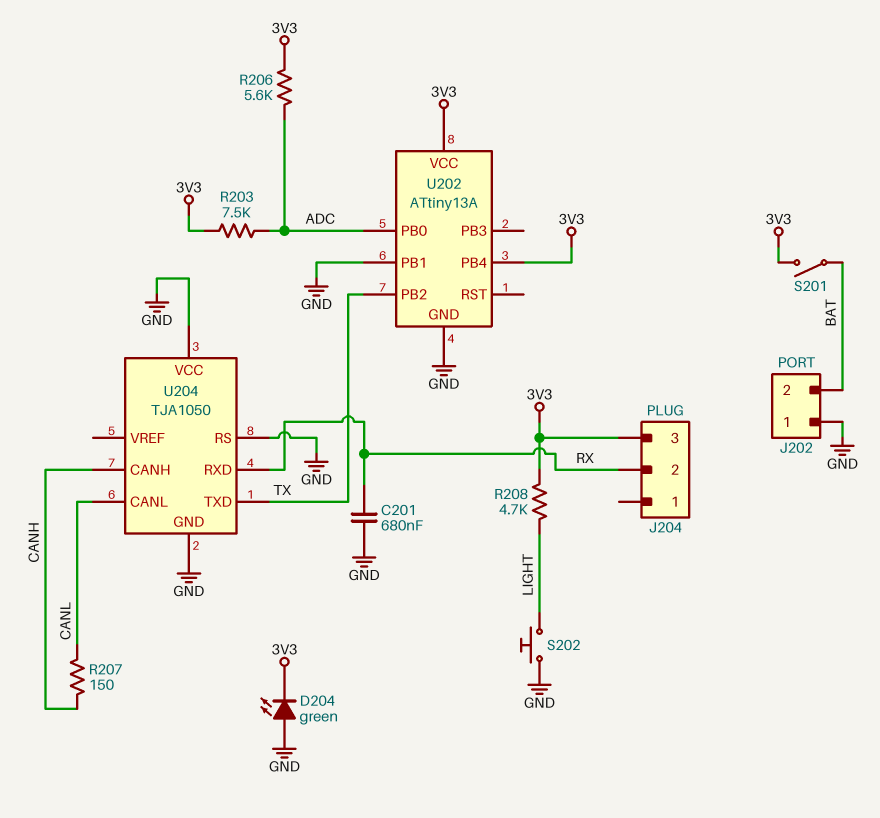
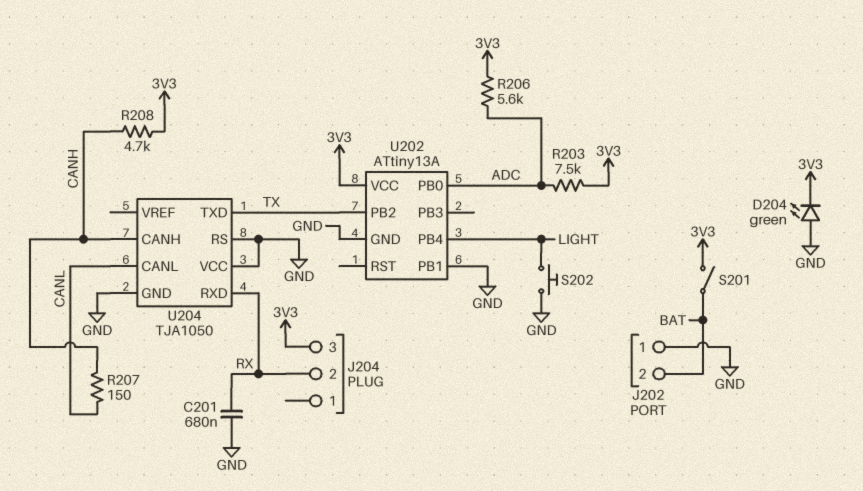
R208: 4.7k (3V3, LIGHT) -> 4.7k (3V3, CANH)
U202 pin PB4: 3V3 -> LIGHT

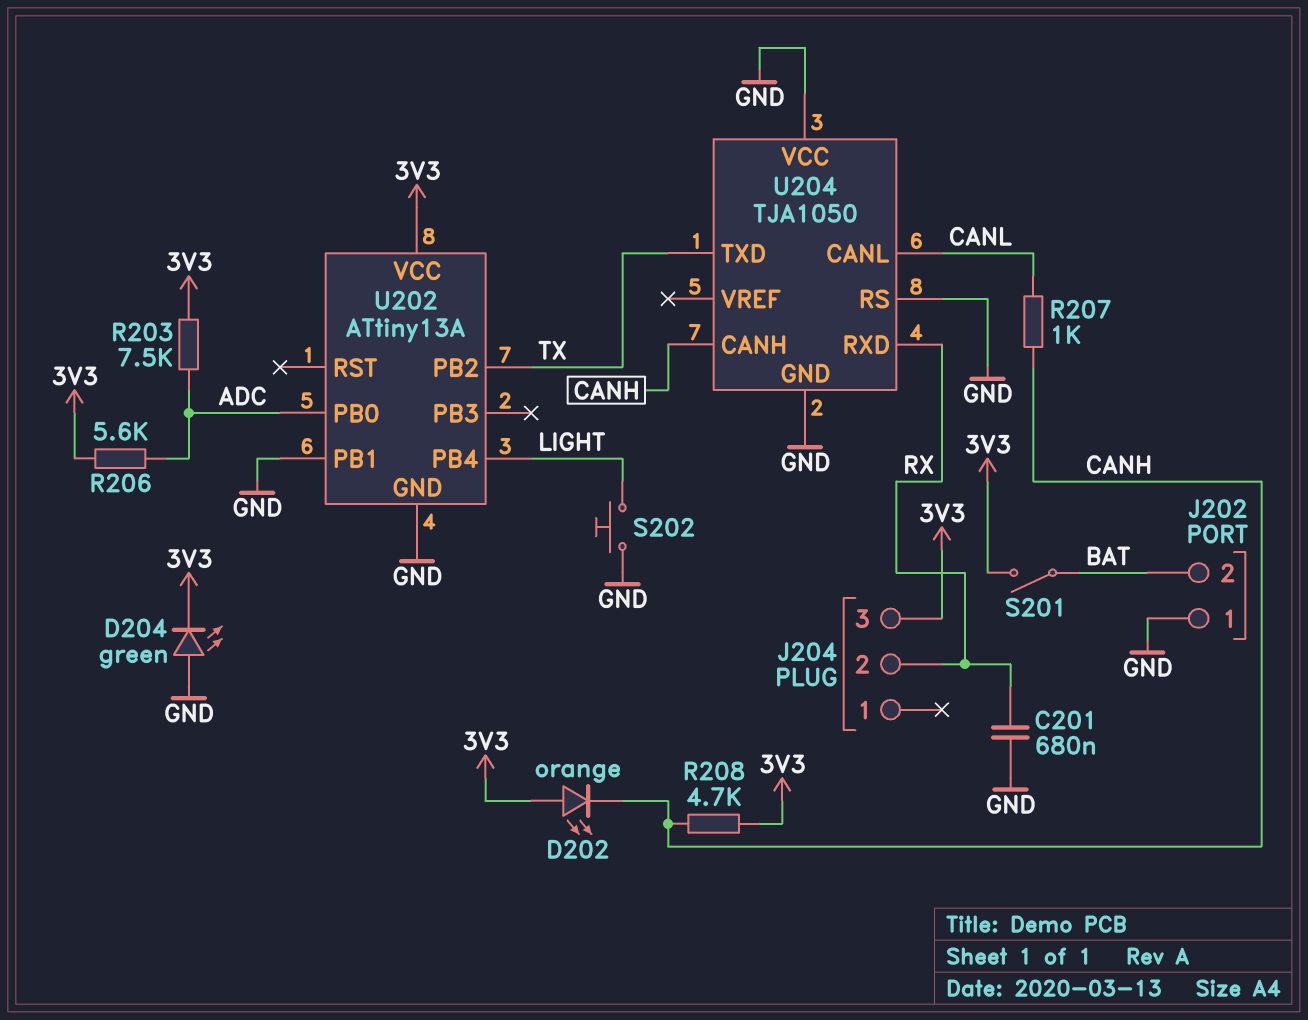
D202: none -> LED orange (A 3V3, K CANH)
R207: 150 (CANH, CANL) -> 1k (CANH, CANL)

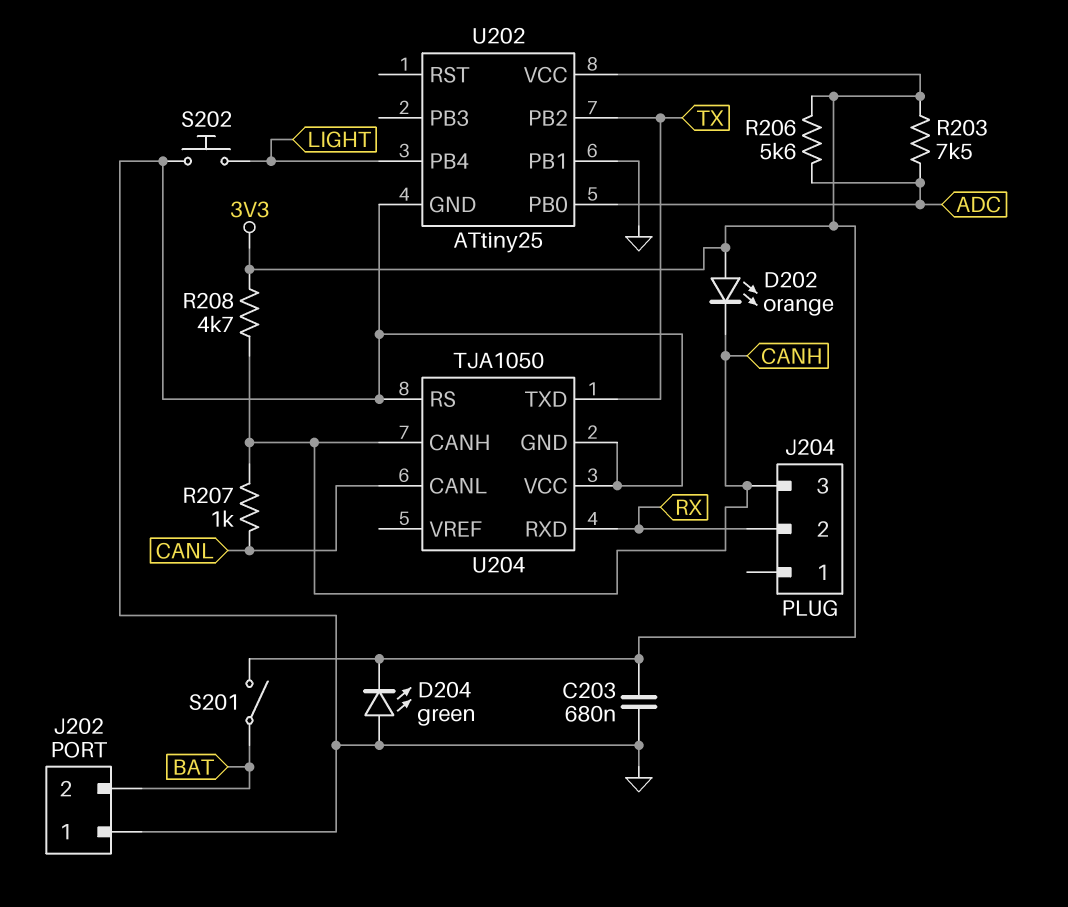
C201: 680nF (GND, RX) -> none
C203: none -> 680nF (3V3, GND)
J204 pin 3: 3V3 -> CANH
U202: ATtiny13A -> ATtiny25

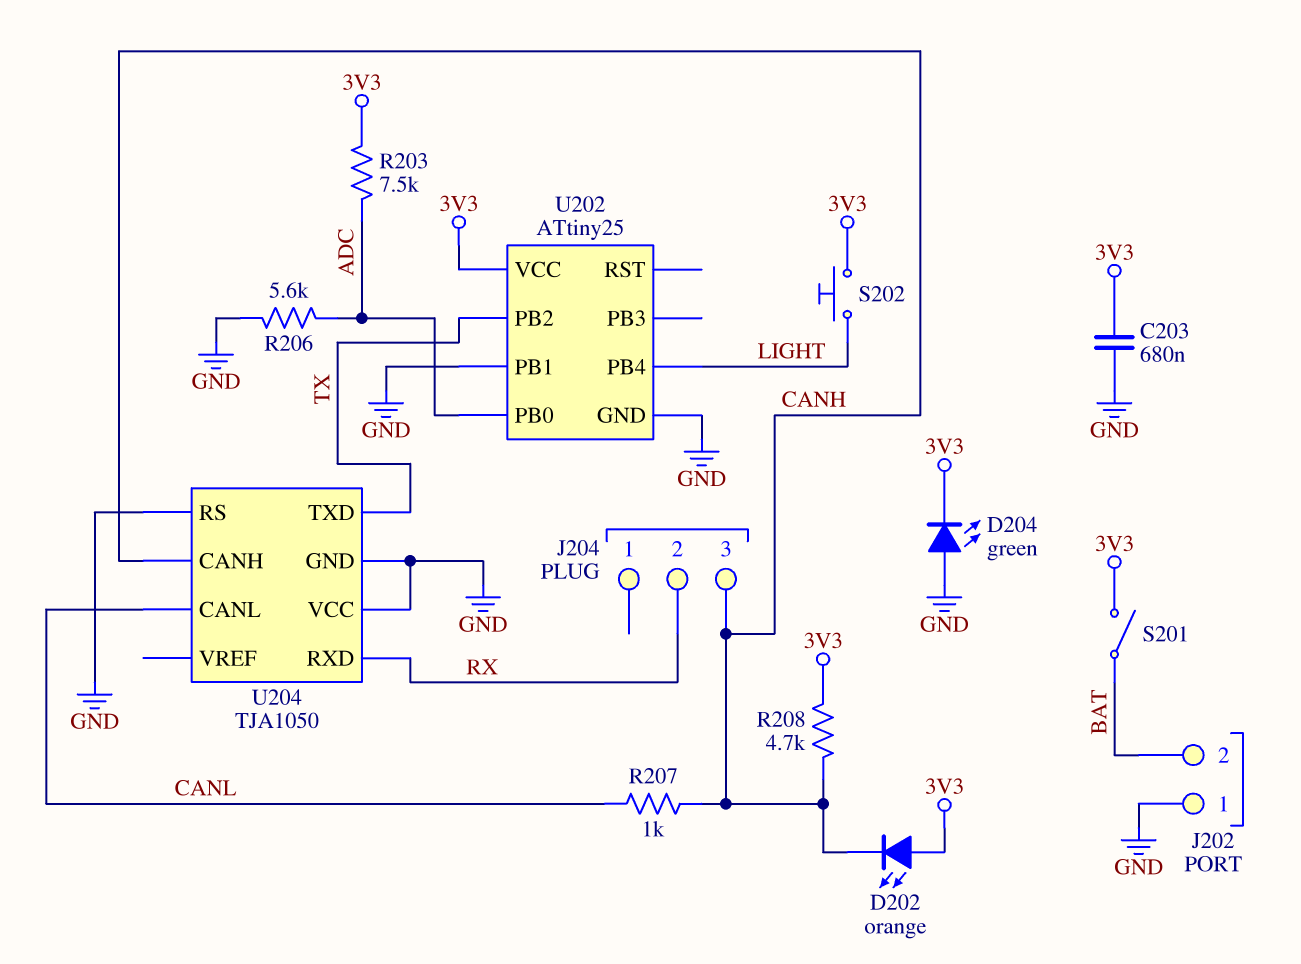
R206: 5.6k (3V3, ADC) -> 5.6k (ADC, GND)
S202: button (GND, LIGHT) -> button (3V3, LIGHT)

